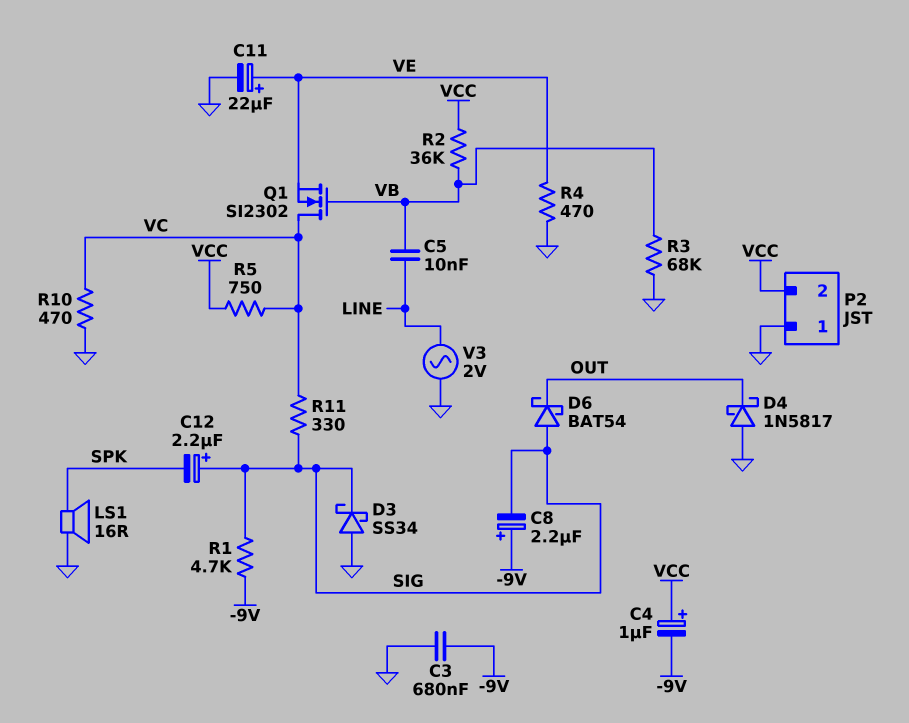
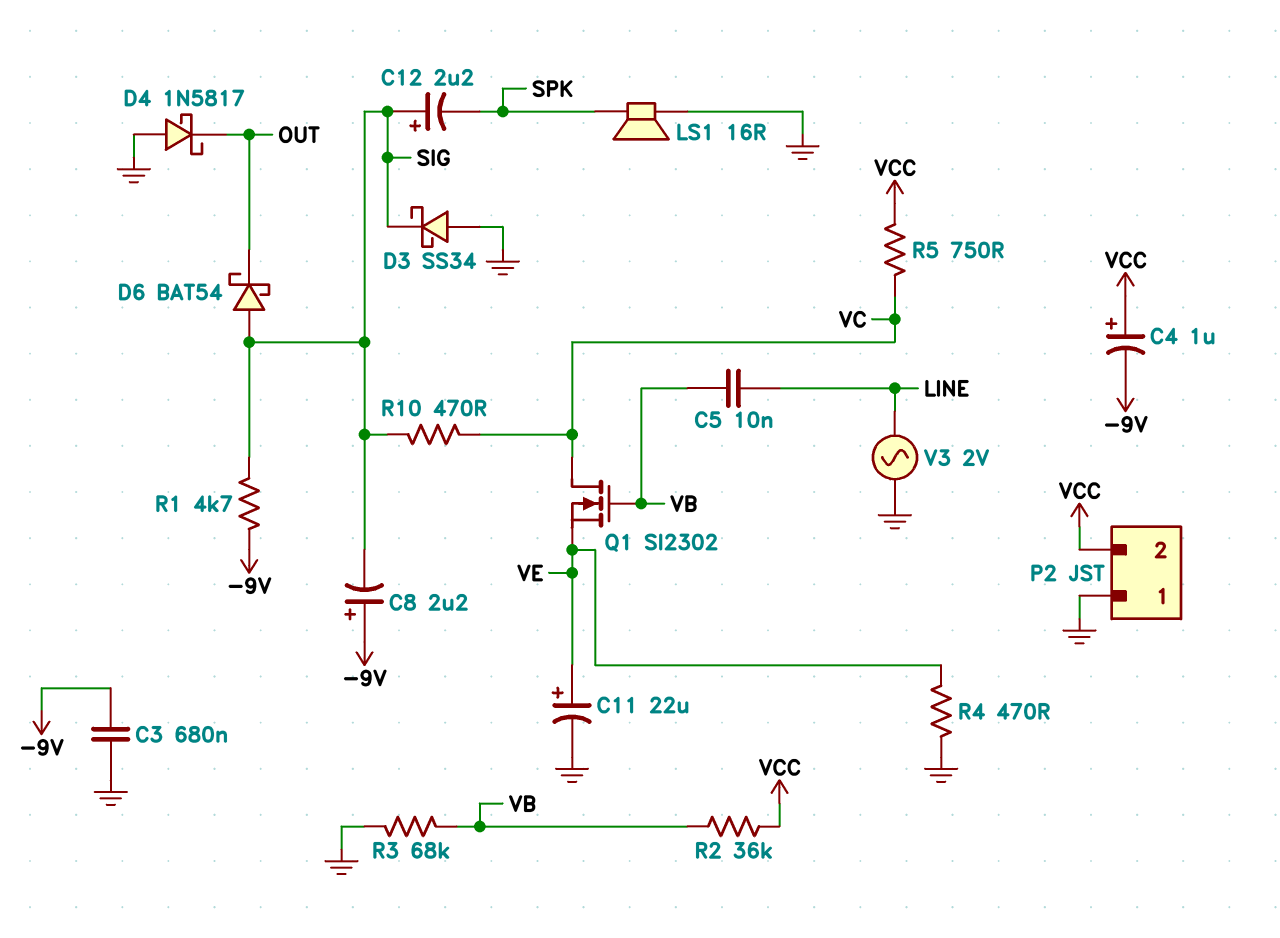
R10: 470 (GND, VC) -> 470 (SIG, VC)
R11: 330 (SIG, VC) -> none

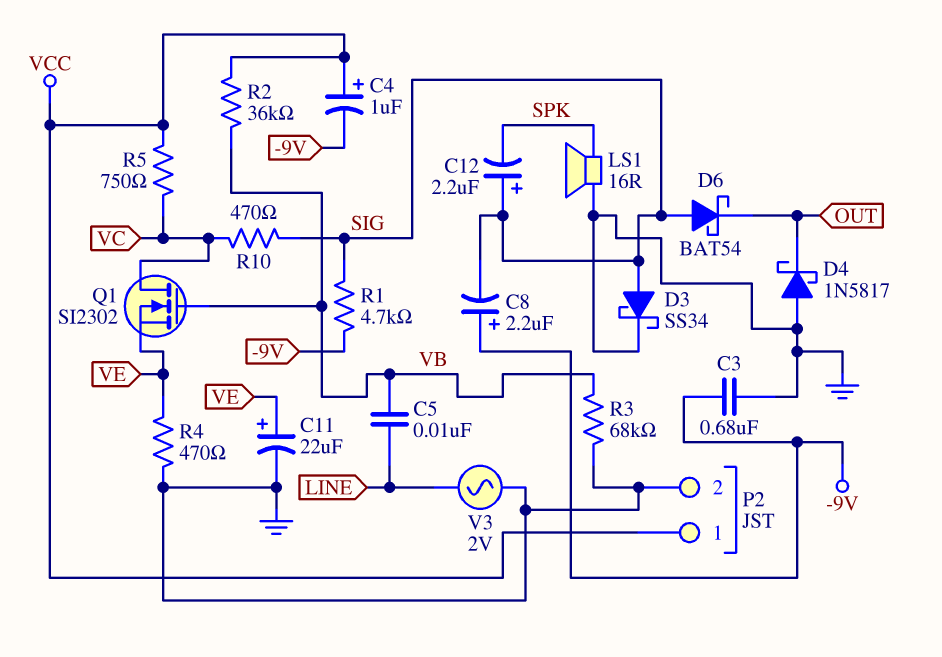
D3: schottky SS34 (A GND, K SIG) -> schottky SS34 (A SIG, K GND)
P2 pin 1: GND -> VCC
P2 pin 2: VCC -> GND

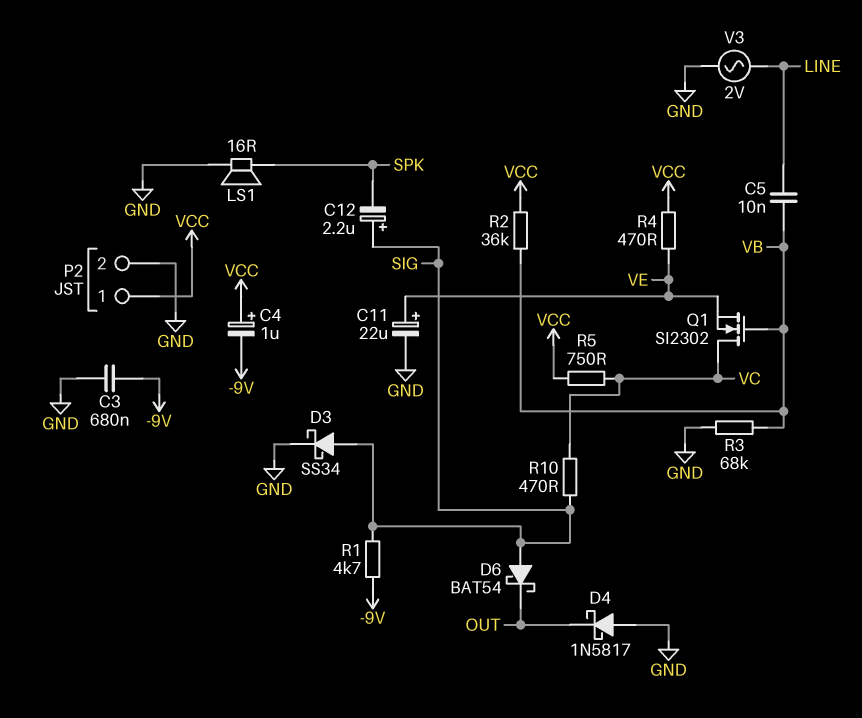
C8: 2.2uF (plus -9V, minus SIG) -> none
R4: 470 (GND, VE) -> 470 (VCC, VE)

